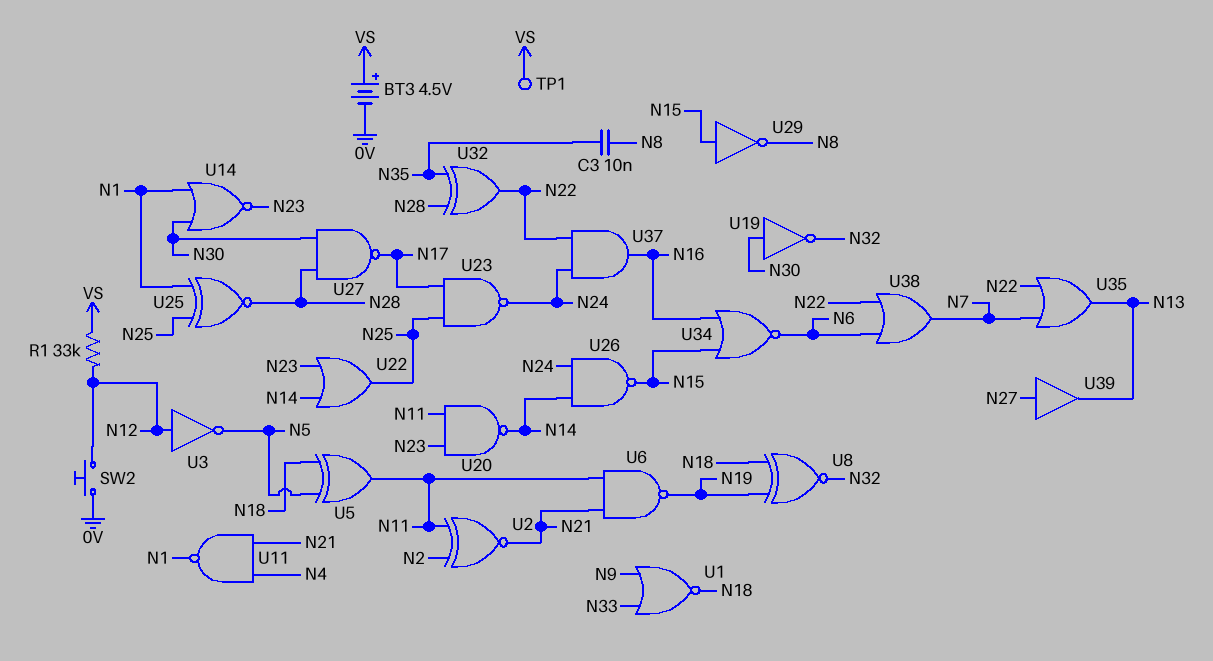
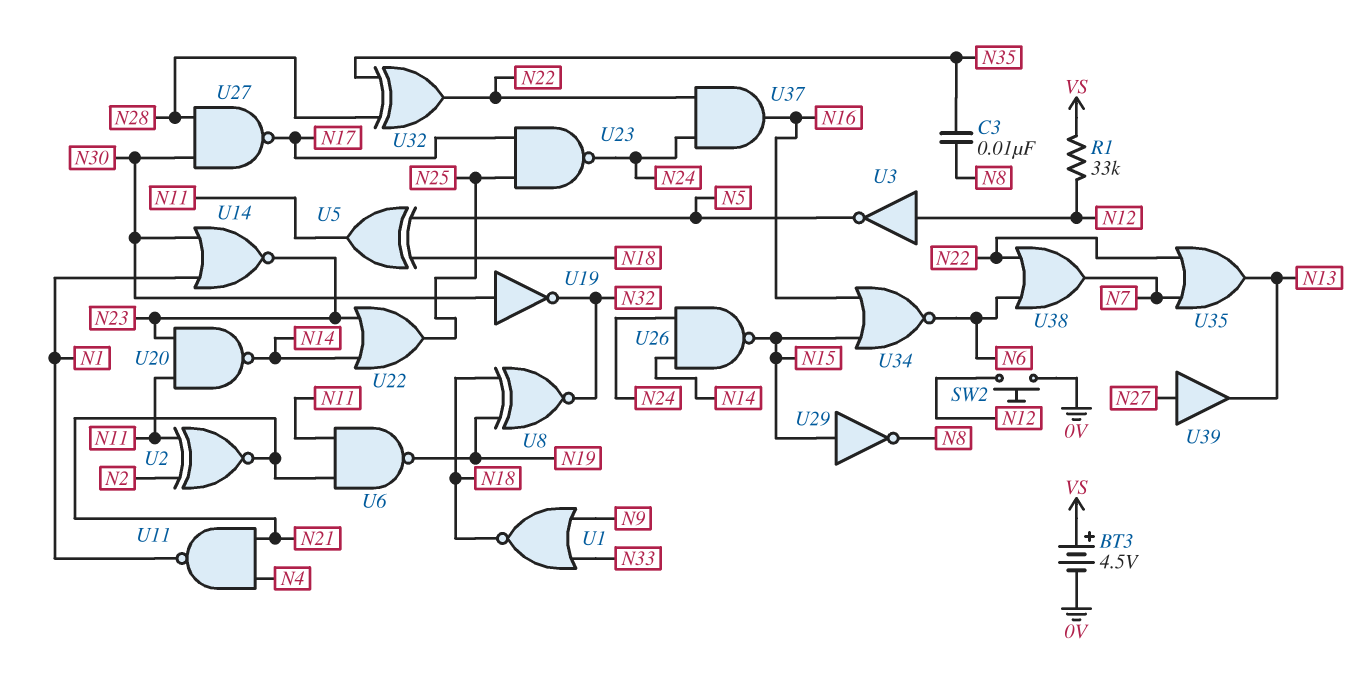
TP1: test point (VS) -> none
U25: XNOR (in N1, in N25, out N28) -> none

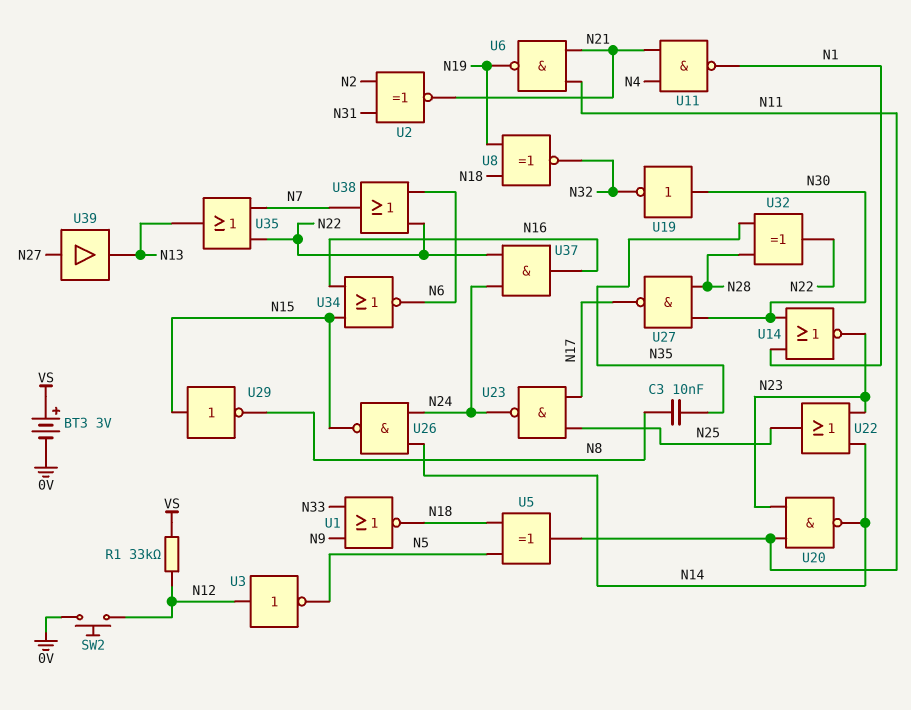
BT3: 4.5V (plus VS, minus 0V) -> 3V (plus VS, minus 0V)
U2: XNOR (in N2, in N11, out N21) -> XNOR (in N2, in N31, out N21)

